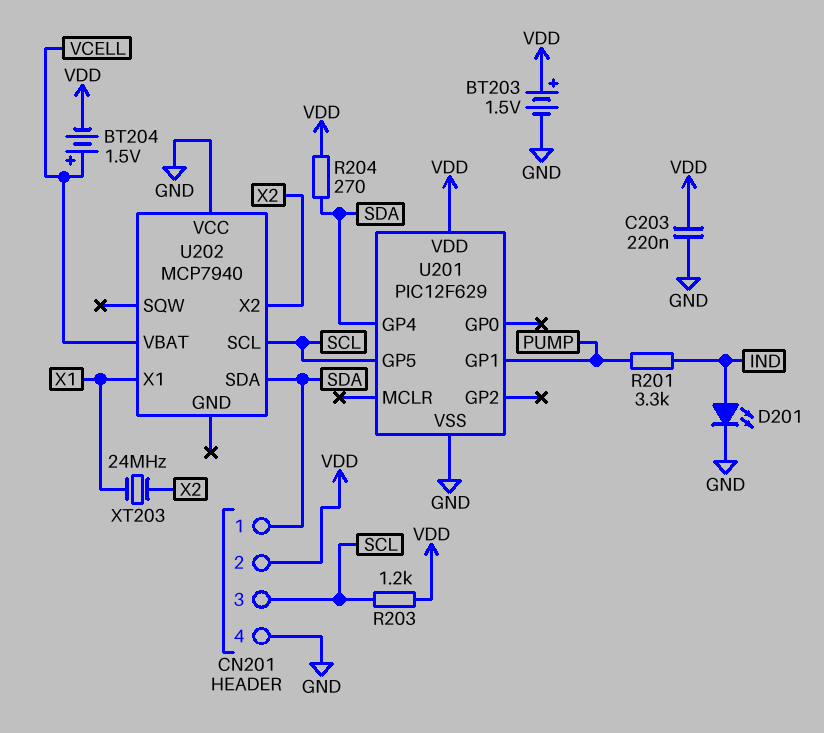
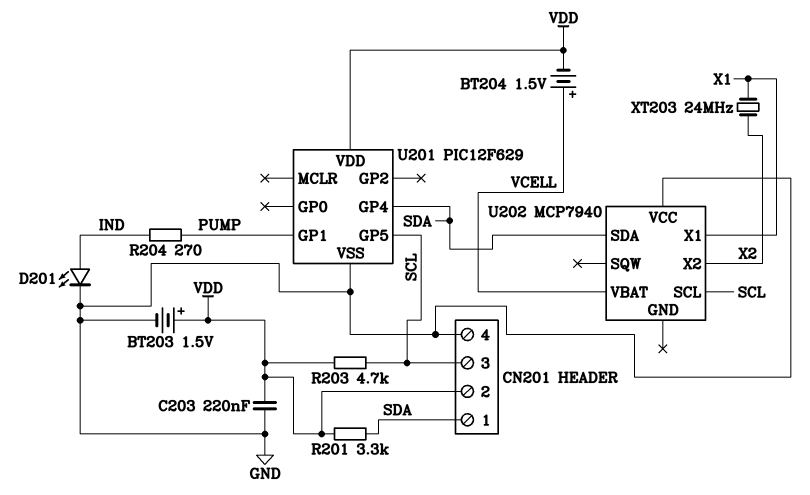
R201: 3.3k (IND, PUMP) -> 3.3k (SDA, VDD)
R203: 1.2k (SCL, VDD) -> 4.7k (SCL, VDD)
R204: 270 (SDA, VDD) -> 270 (IND, PUMP)

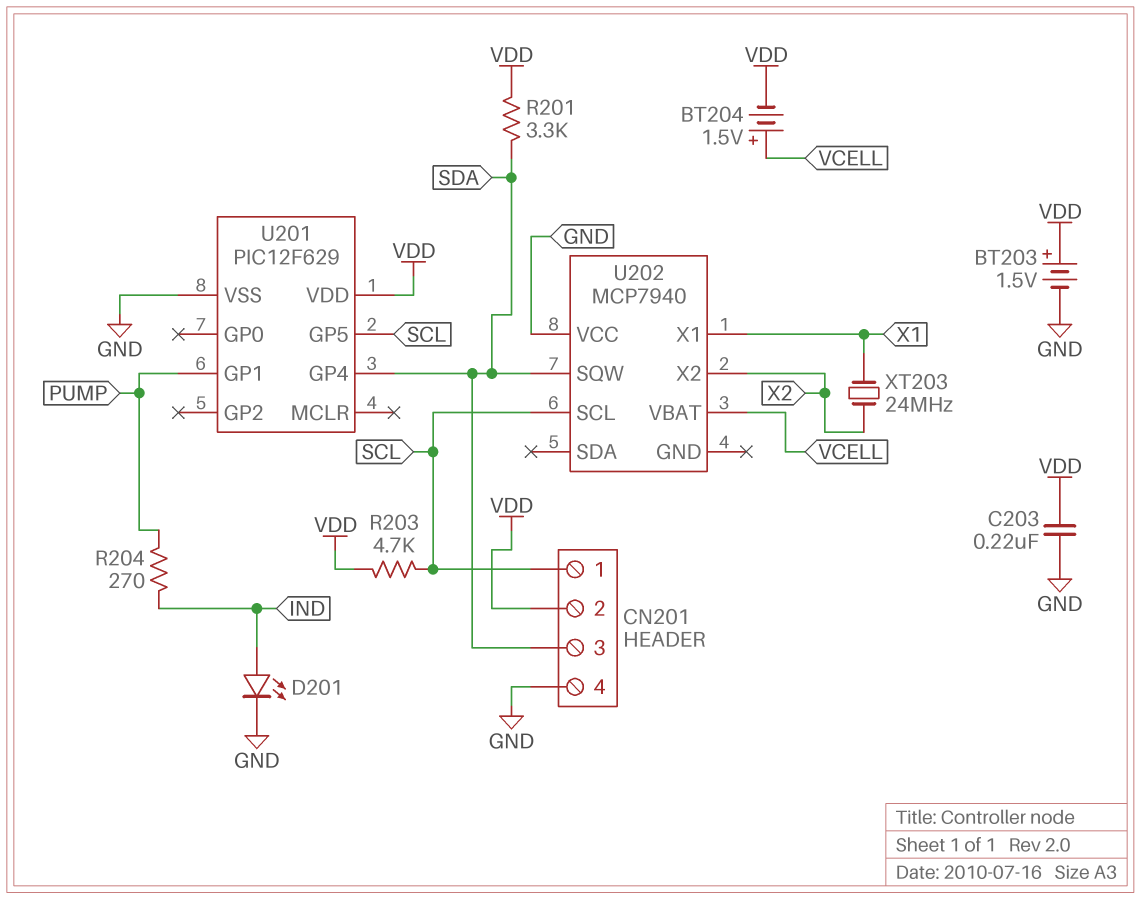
CN201 pin 1: SDA -> SCL
CN201 pin 3: SCL -> SDA
U202 pin SDA: SDA -> none
U202 pin SQW: none -> SDA

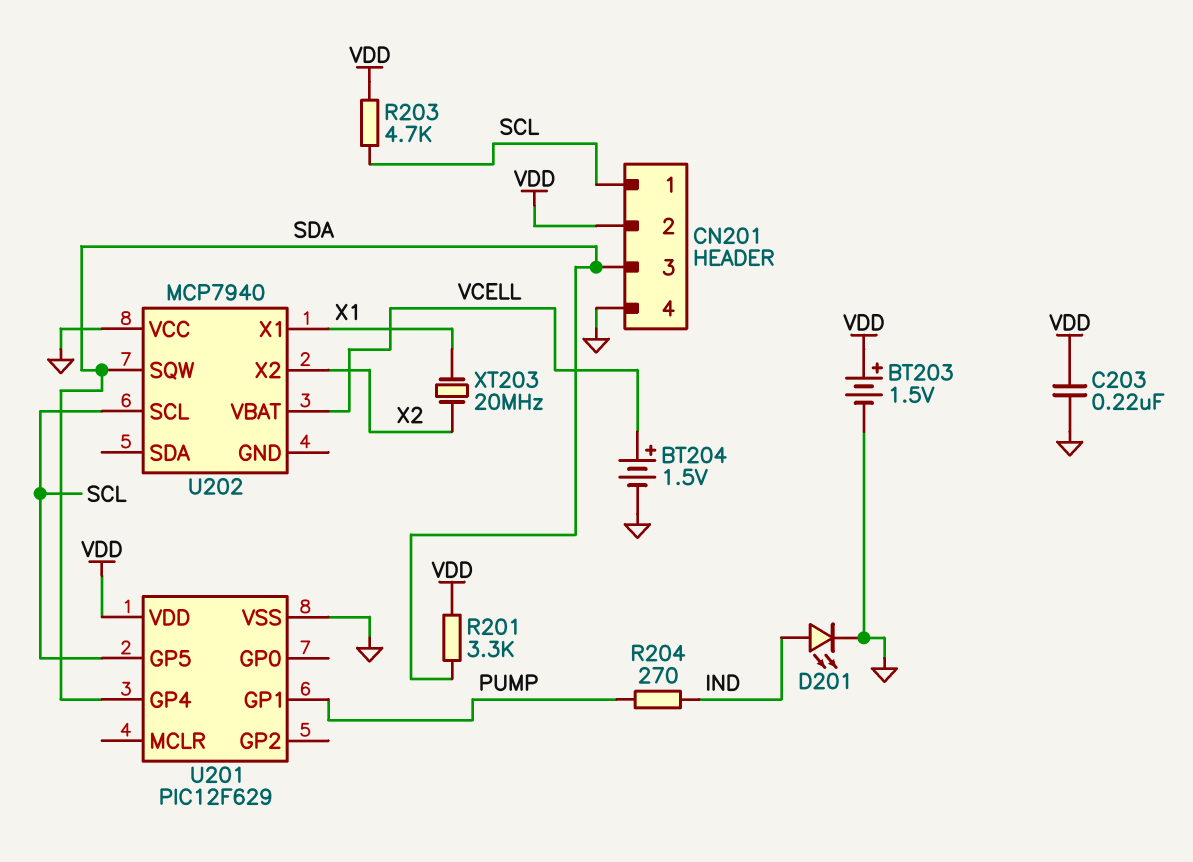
BT204: 1.5V (plus VCELL, minus VDD) -> 1.5V (plus VCELL, minus GND)
XT203: 24MHz (X1, X2) -> 20MHz (X1, X2)

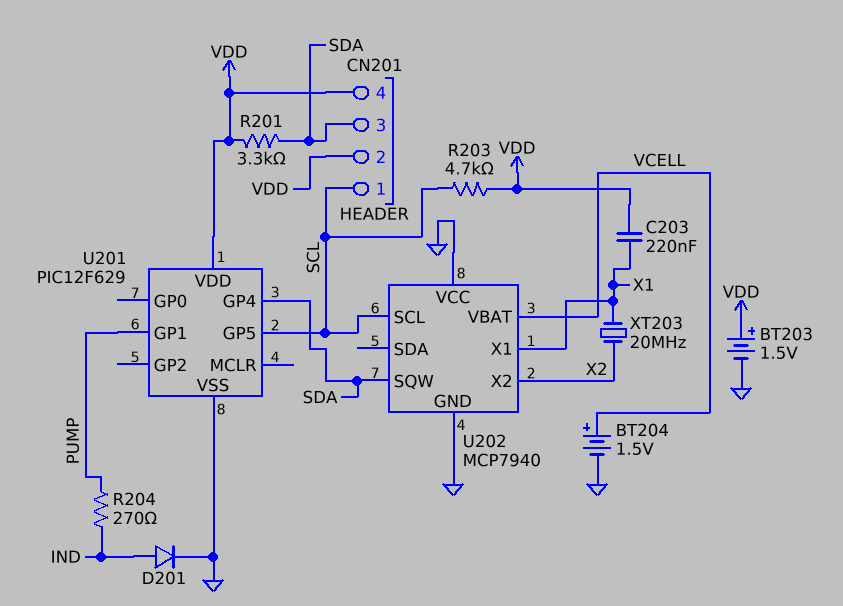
C203: 220nF (GND, VDD) -> 220nF (VDD, X1)
CN201 pin 4: GND -> VDD
D201: LED (A IND, K GND) -> diode (A IND, K GND)
U202 pin GND: none -> GND

